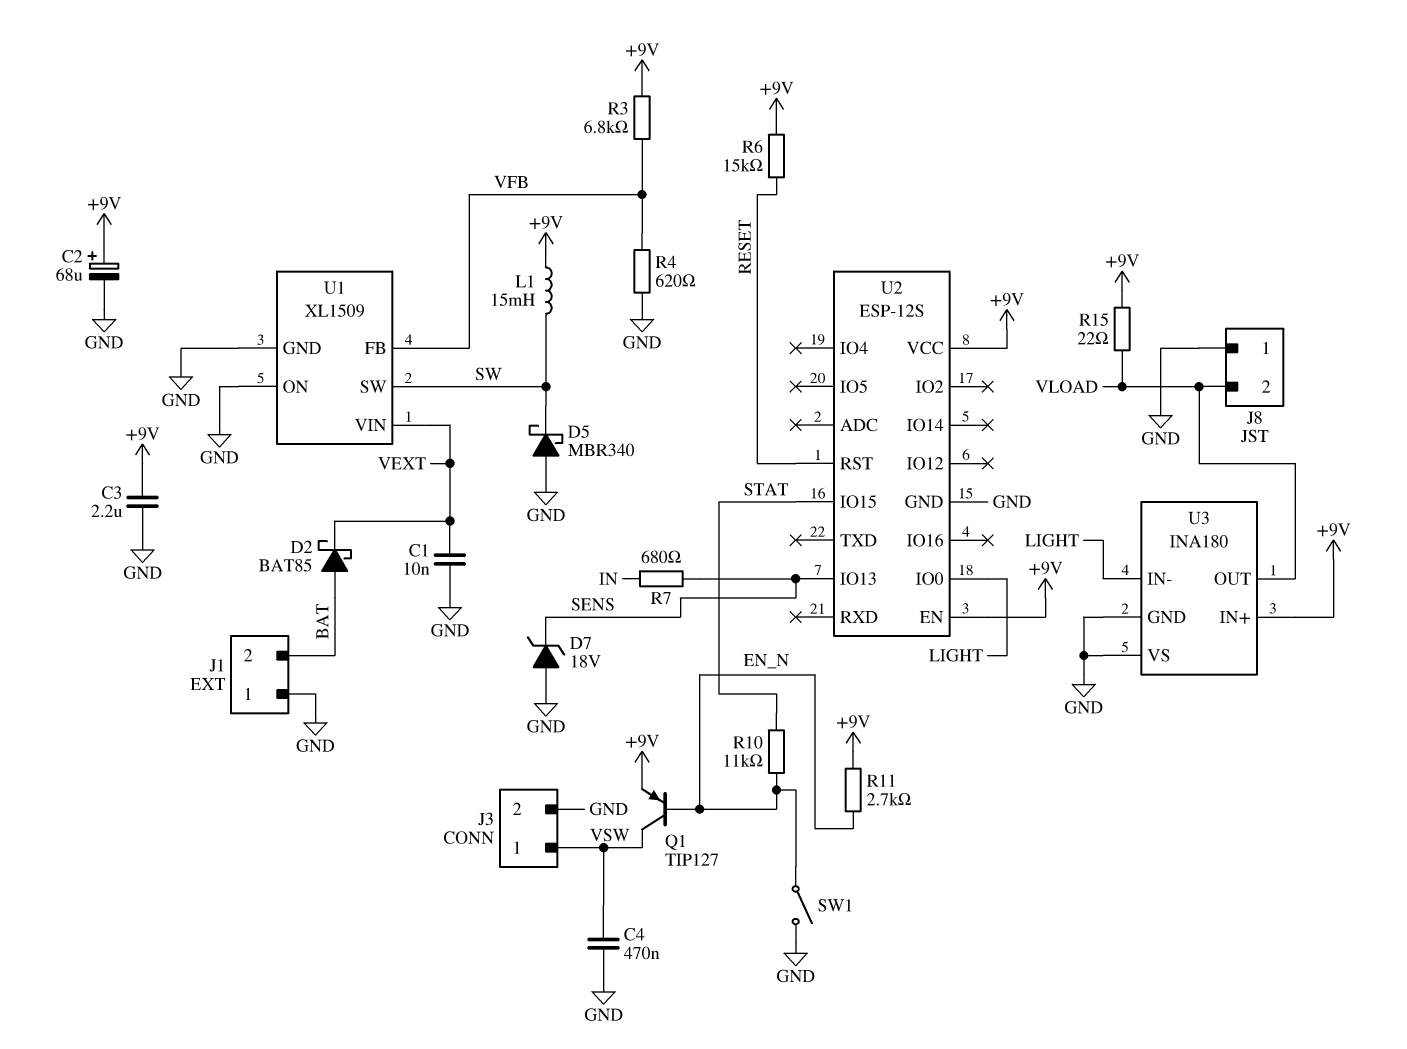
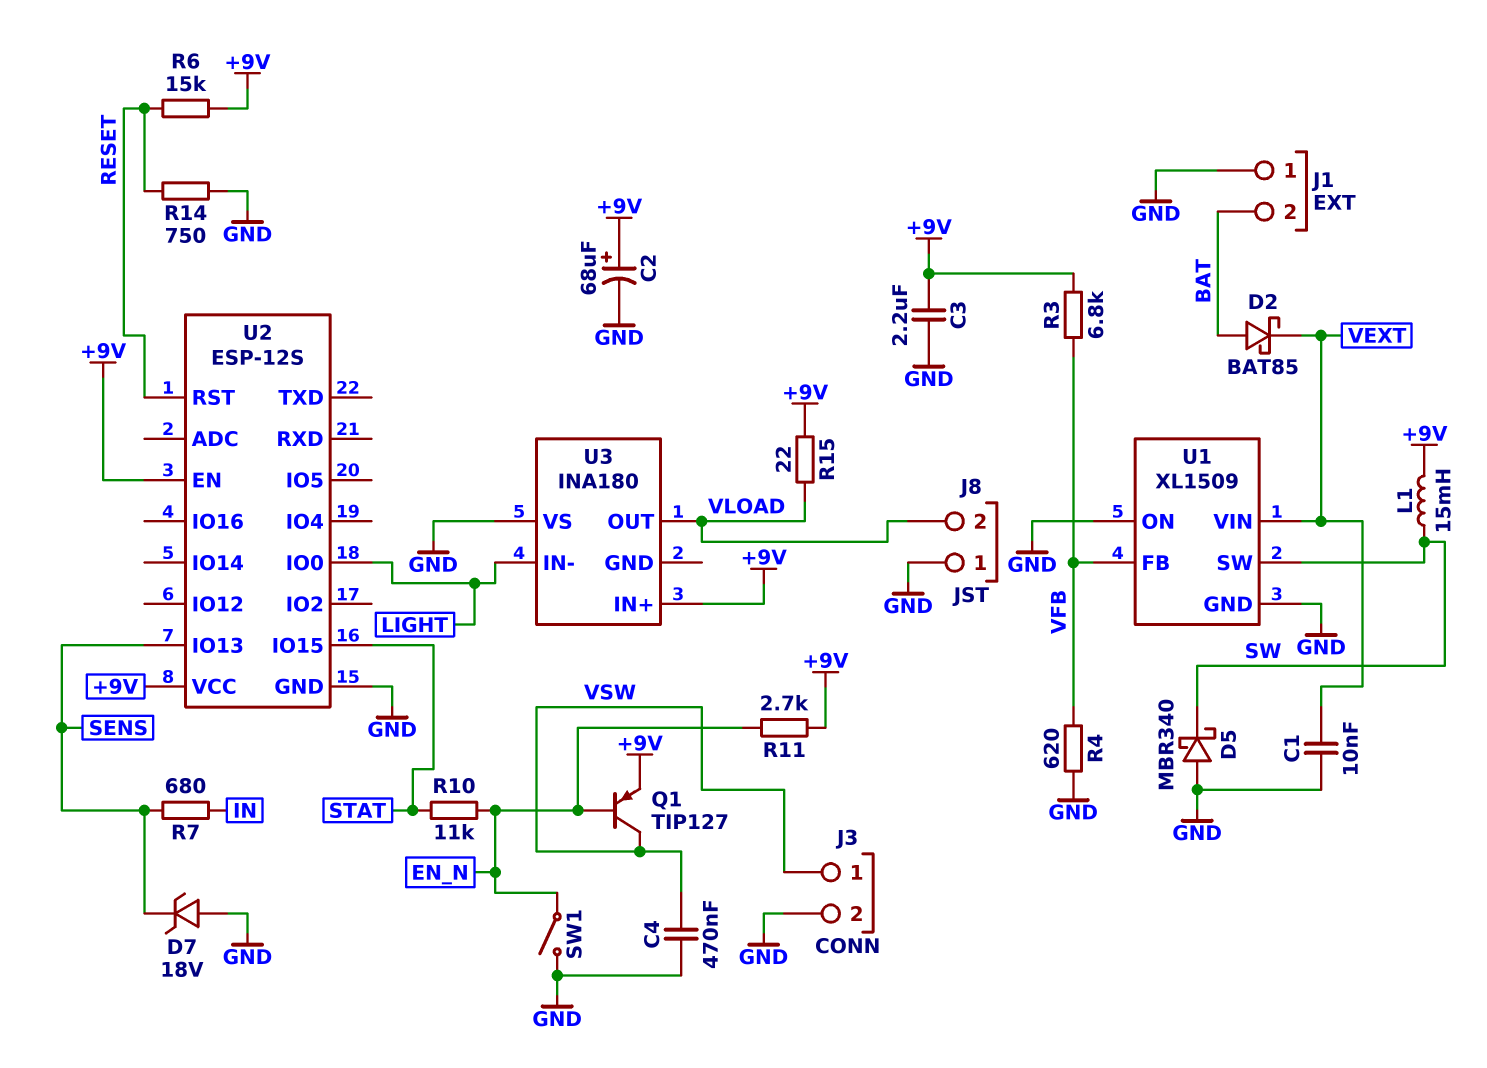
R14: none -> 750 (GND, RESET)
U3 pin GND: GND -> none

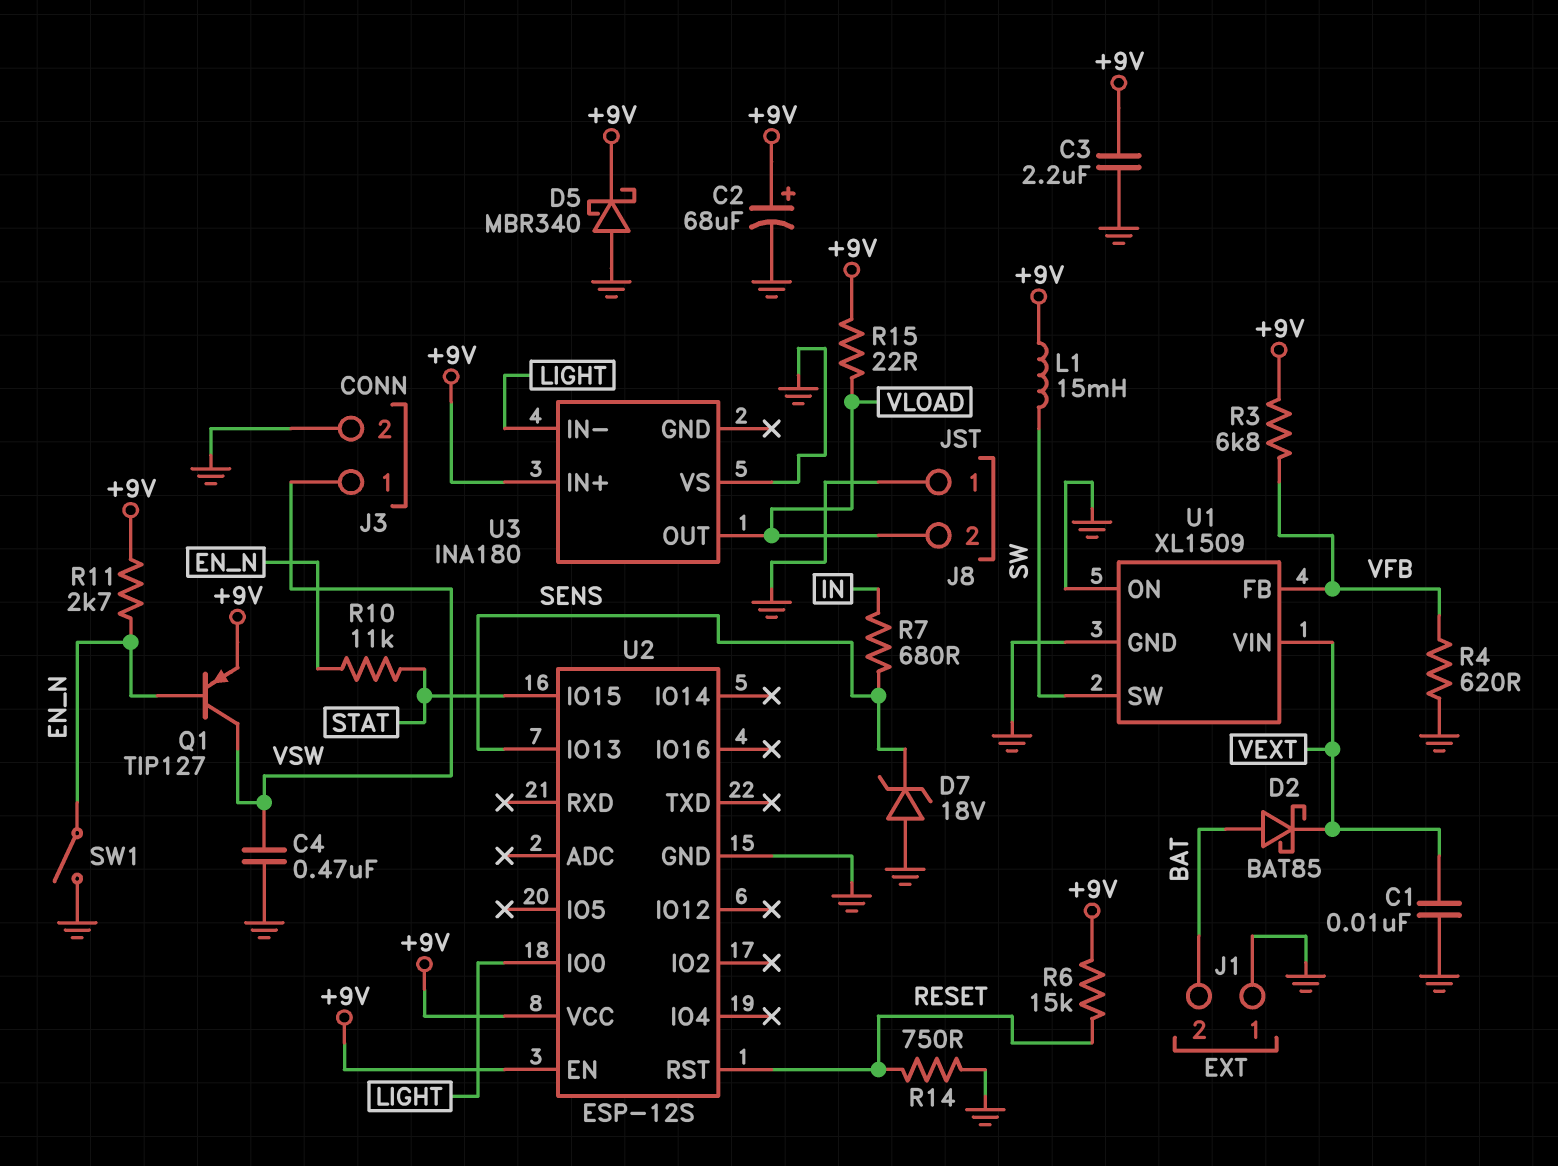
D5: schottky MBR340 (A GND, K SW) -> schottky MBR340 (A GND, K +9V)

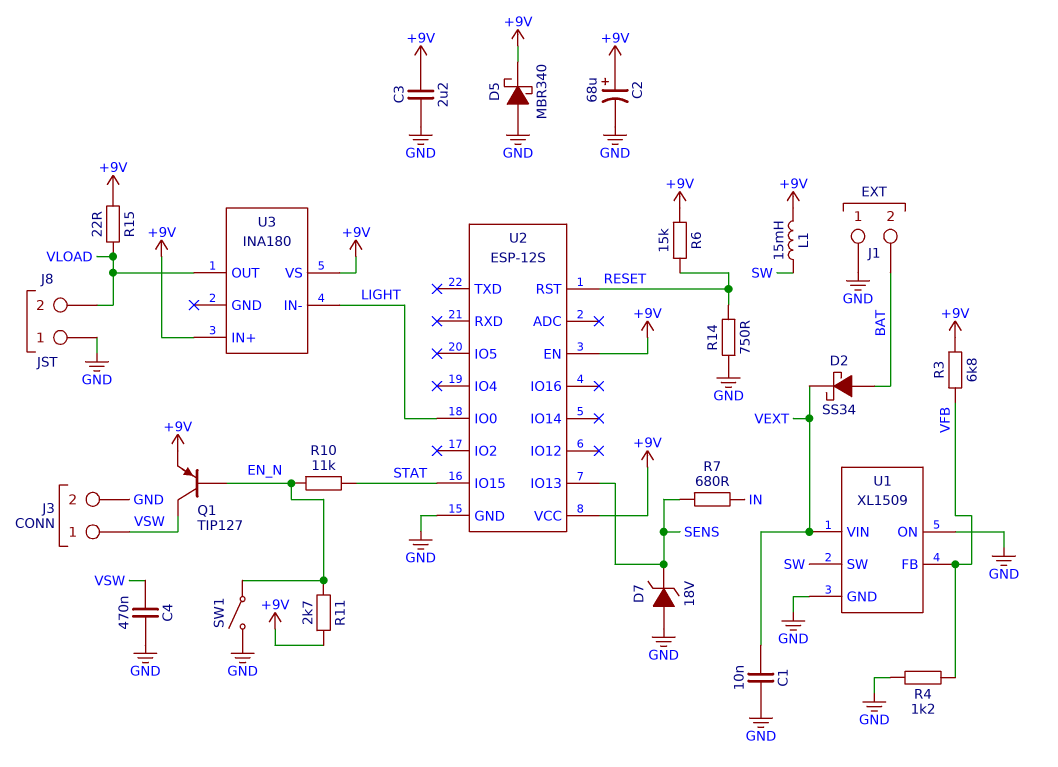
D2: schottky BAT85 (A BAT, K VEXT) -> schottky SS34 (A BAT, K VEXT)
R4: 620 (GND, VFB) -> 1.2k (GND, VFB)
U3 pin VS: GND -> +9V

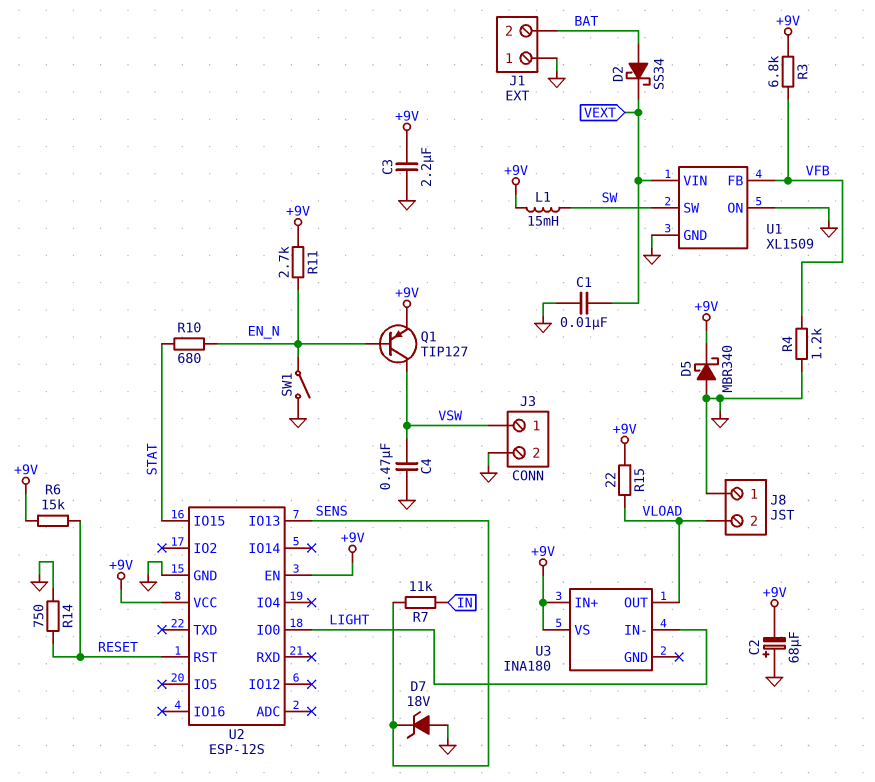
C2: 68uF (plus +9V, minus GND) -> 68uF (plus GND, minus +9V)
R7: 680 (IN, SENS) -> 11k (IN, SENS)
R10: 11k (EN_N, STAT) -> 680 (EN_N, STAT)

